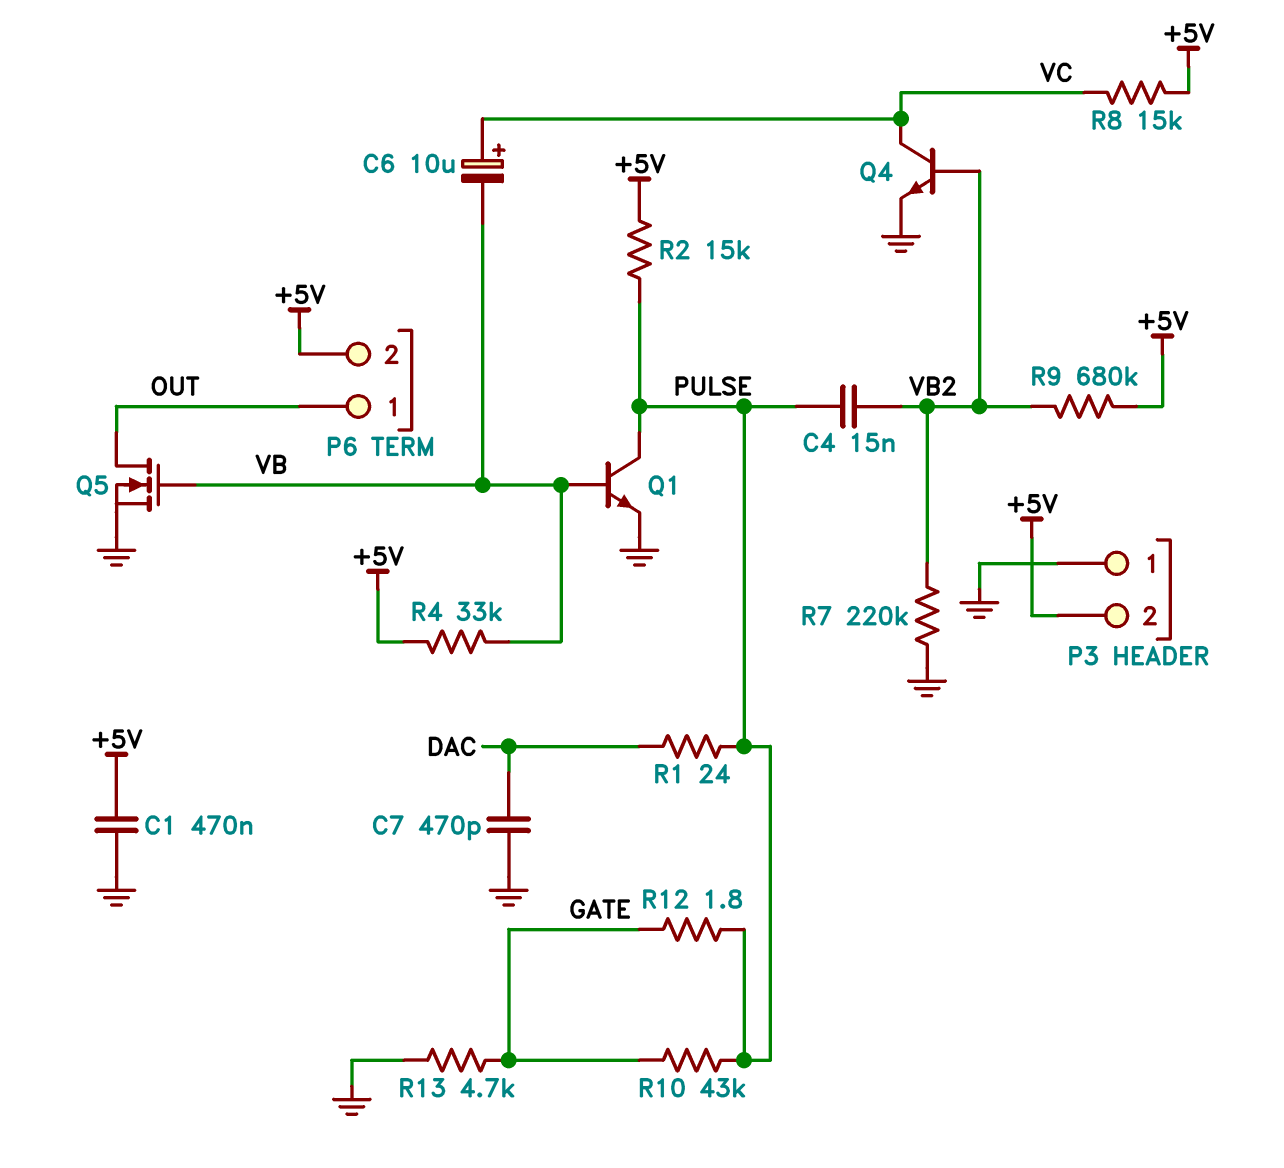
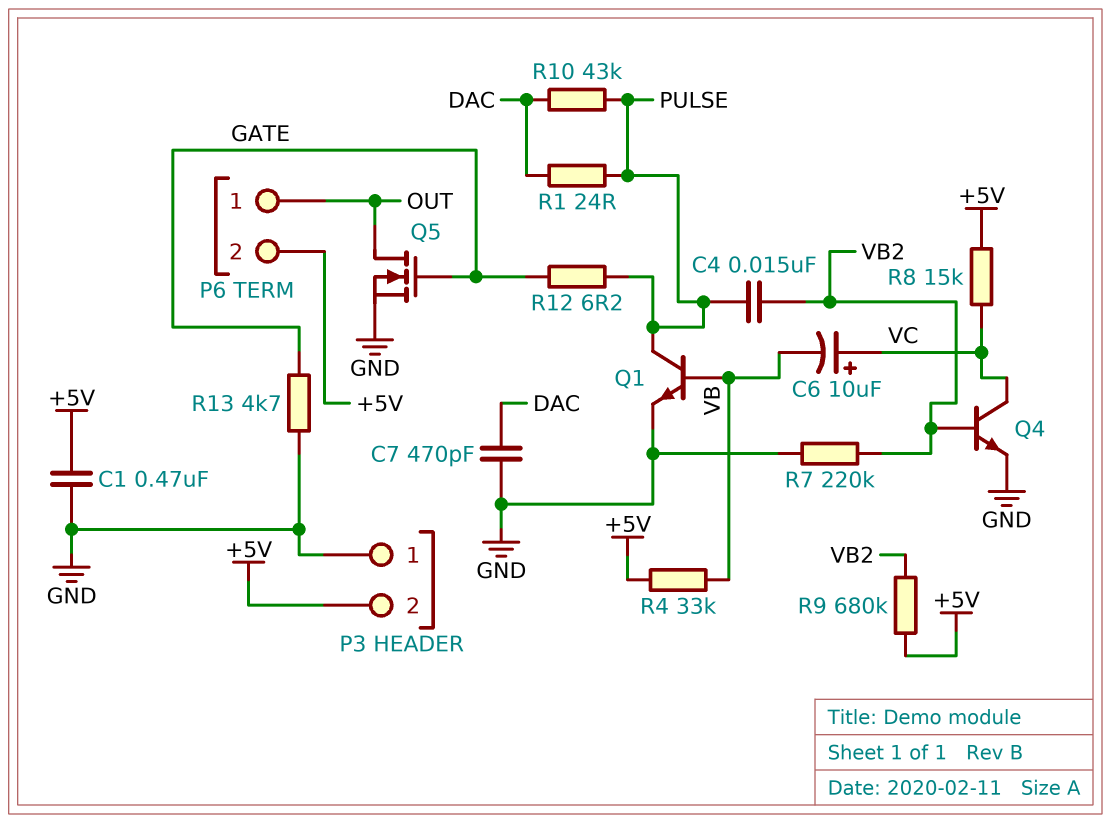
Q5: NMOS (G VB, D OUT, S GND) -> NMOS (G GATE, D OUT, S GND)
R2: 15k (+5V, PULSE) -> none
R10: 43k (GATE, PULSE) -> 43k (DAC, PULSE)
R12: 1.8 (GATE, PULSE) -> 6.2 (GATE, PULSE)

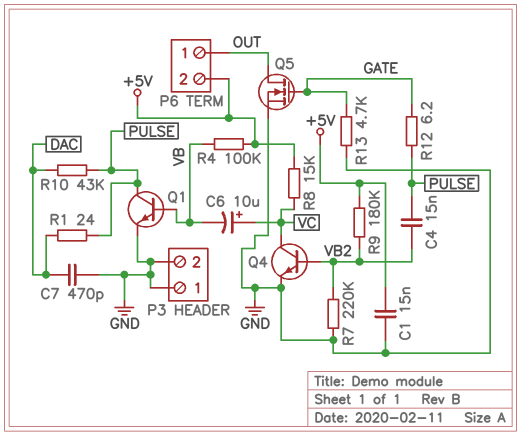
C1: 470nF (+5V, GND) -> 15nF (+5V, GND)
P3 pin 2: +5V -> GND
R4: 33k (+5V, VB) -> 100k (+5V, VB)
R9: 680k (+5V, VB2) -> 180k (+5V, VB2)

